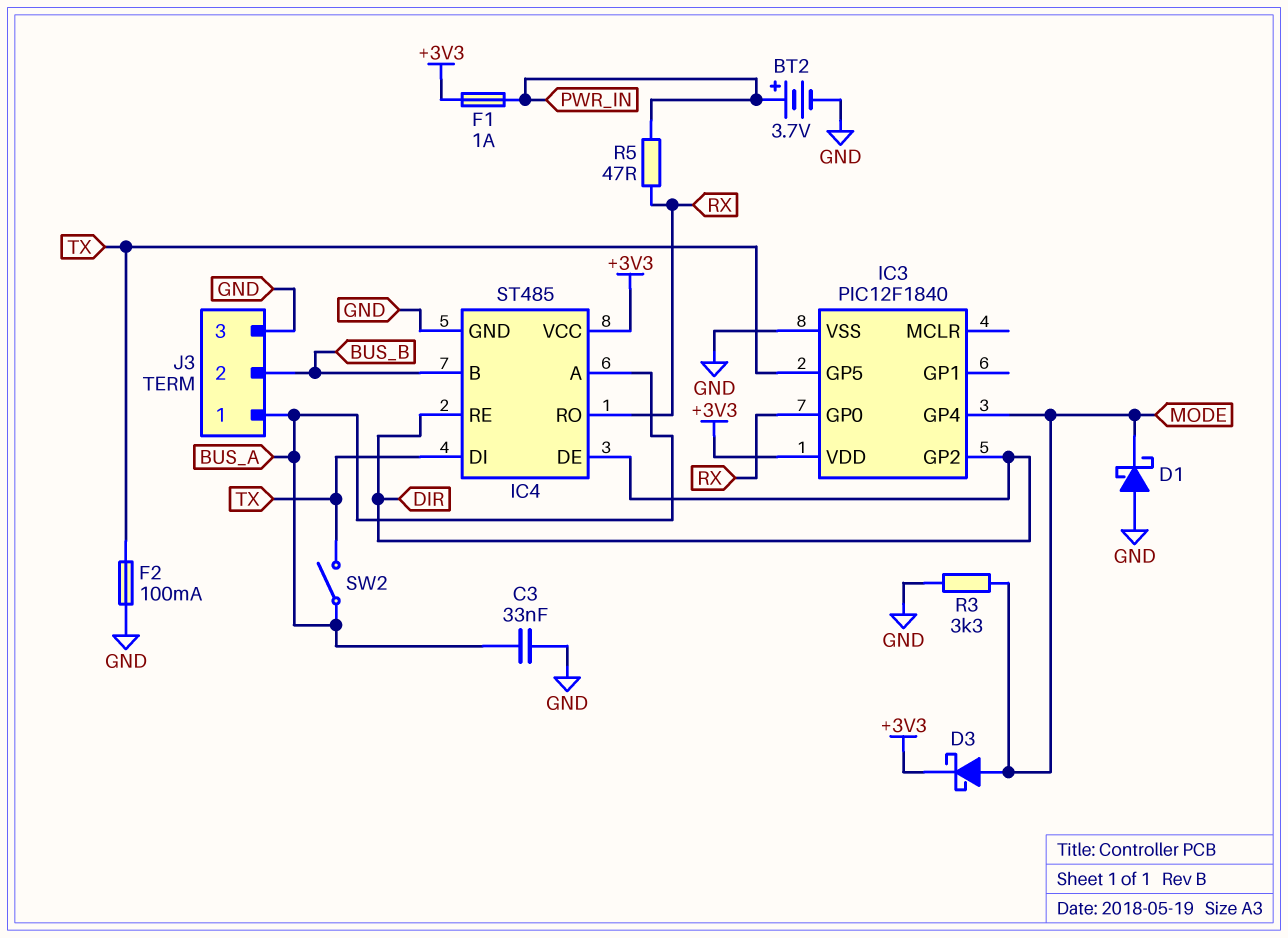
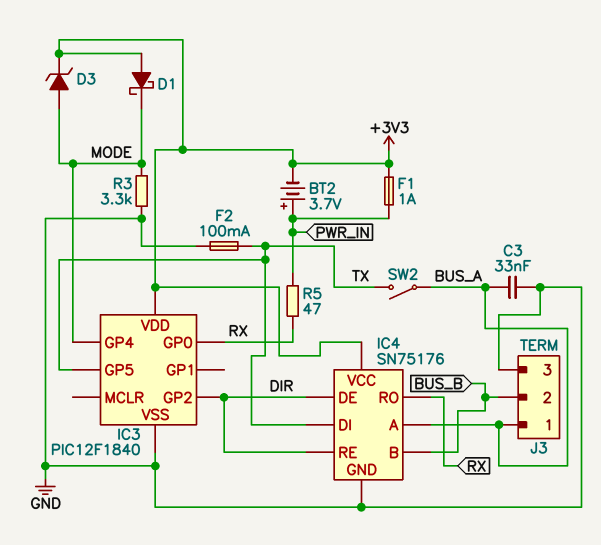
BT2: 3.7V (plus PWR_IN, minus GND) -> 3.7V (plus PWR_IN, minus +3V3)
D1: schottky (A GND, K MODE) -> schottky (A +3V3, K MODE)
D3: schottky (A MODE, K +3V3) -> zener (A MODE, K +3V3)
IC4: ST485 -> SN75176

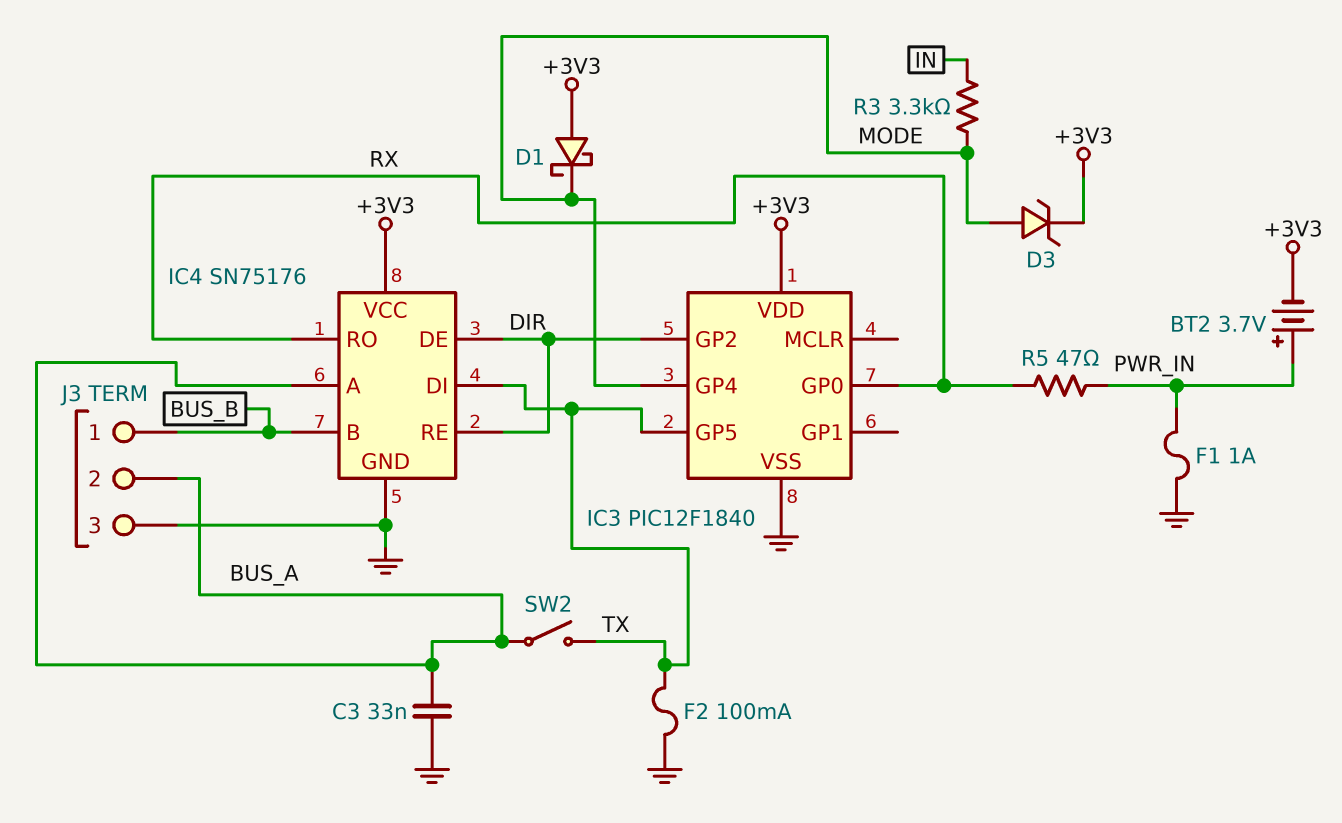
F1: 1A (+3V3, PWR_IN) -> 1A (GND, PWR_IN)
J3 pin 1: BUS_A -> BUS_B
J3 pin 2: BUS_B -> BUS_A
R3: 3.3k (GND, MODE) -> 3.3k (IN, MODE)

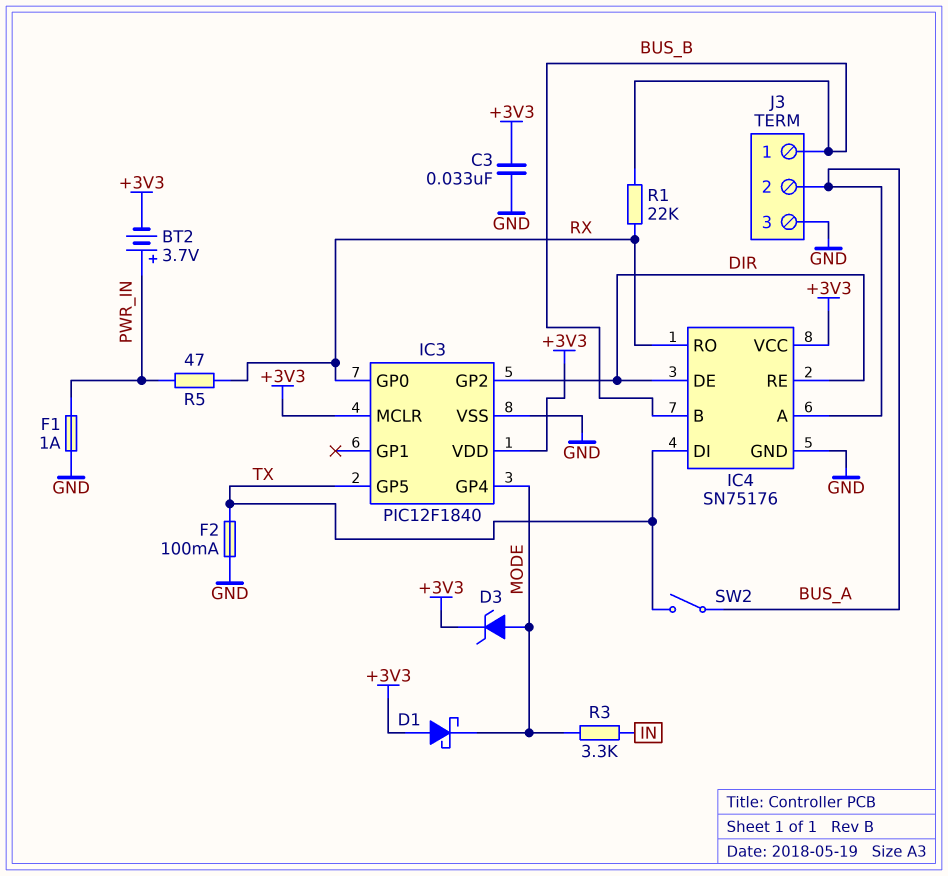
C3: 33nF (BUS_A, GND) -> 33nF (+3V3, GND)
IC3 pin MCLR: none -> +3V3
R1: none -> 22k (BUS_B, RX)

